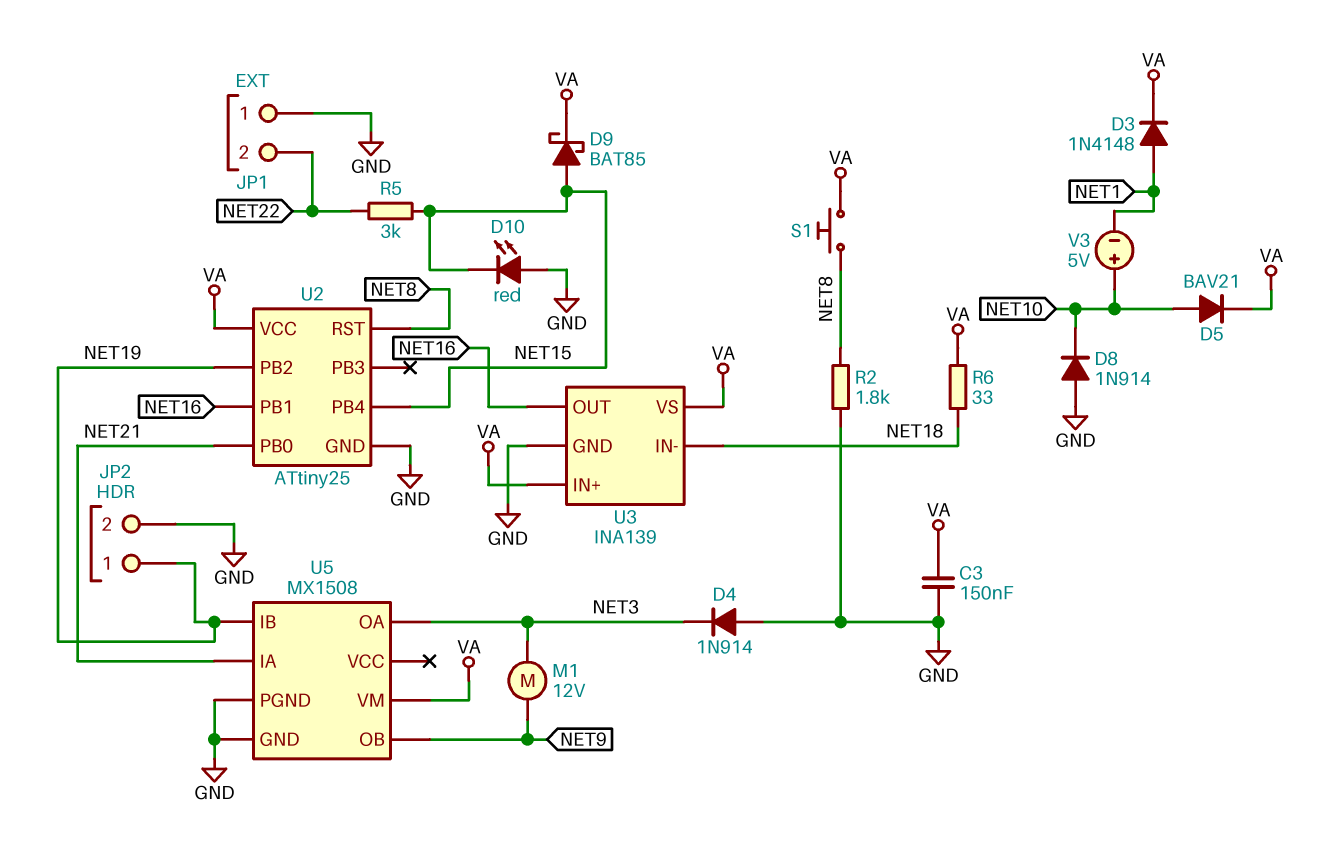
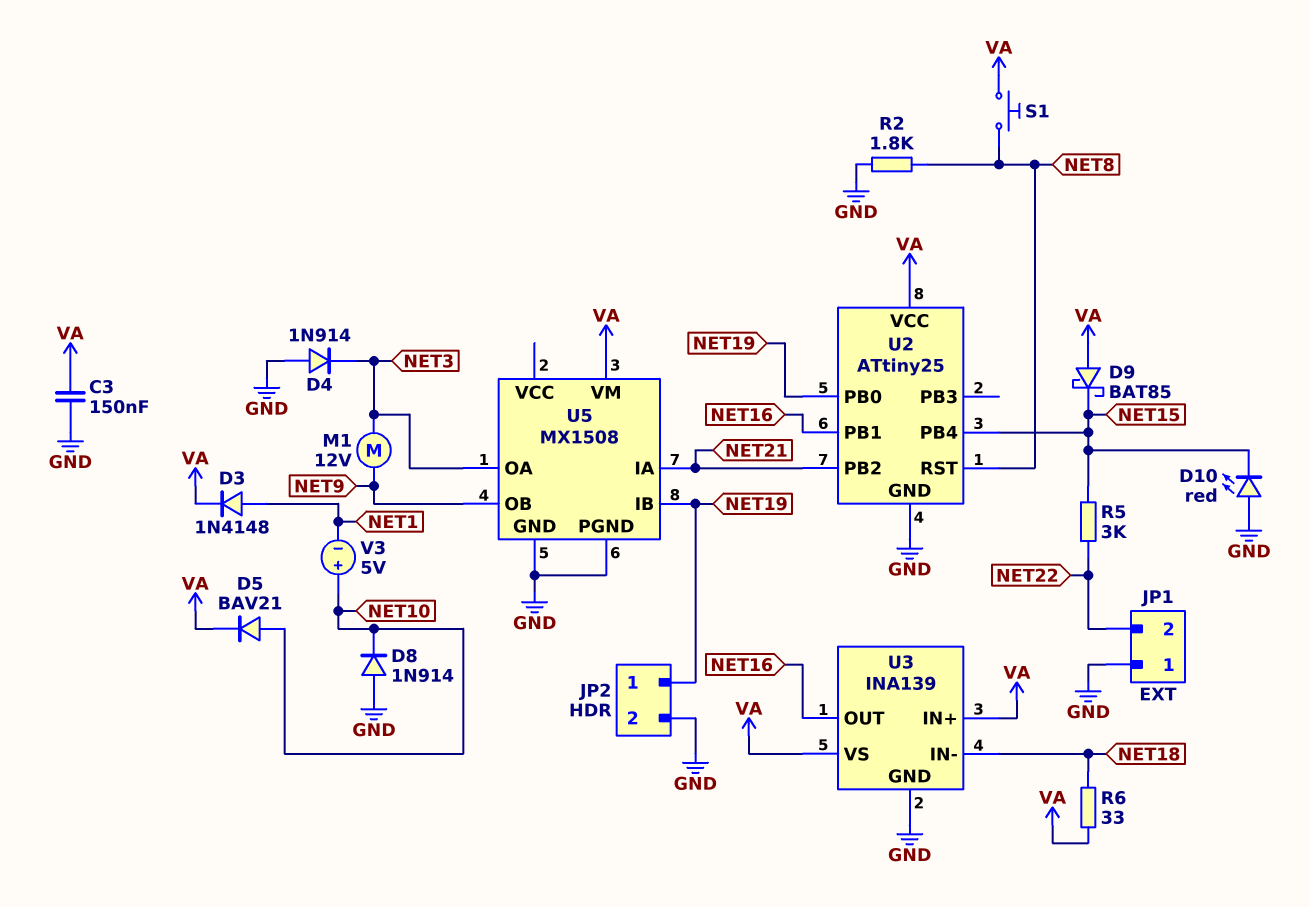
D9: schottky BAT85 (A NET15, K VA) -> schottky BAT85 (A VA, K NET15)
U2 pin PB0: NET21 -> NET19
U2 pin PB2: NET19 -> NET21

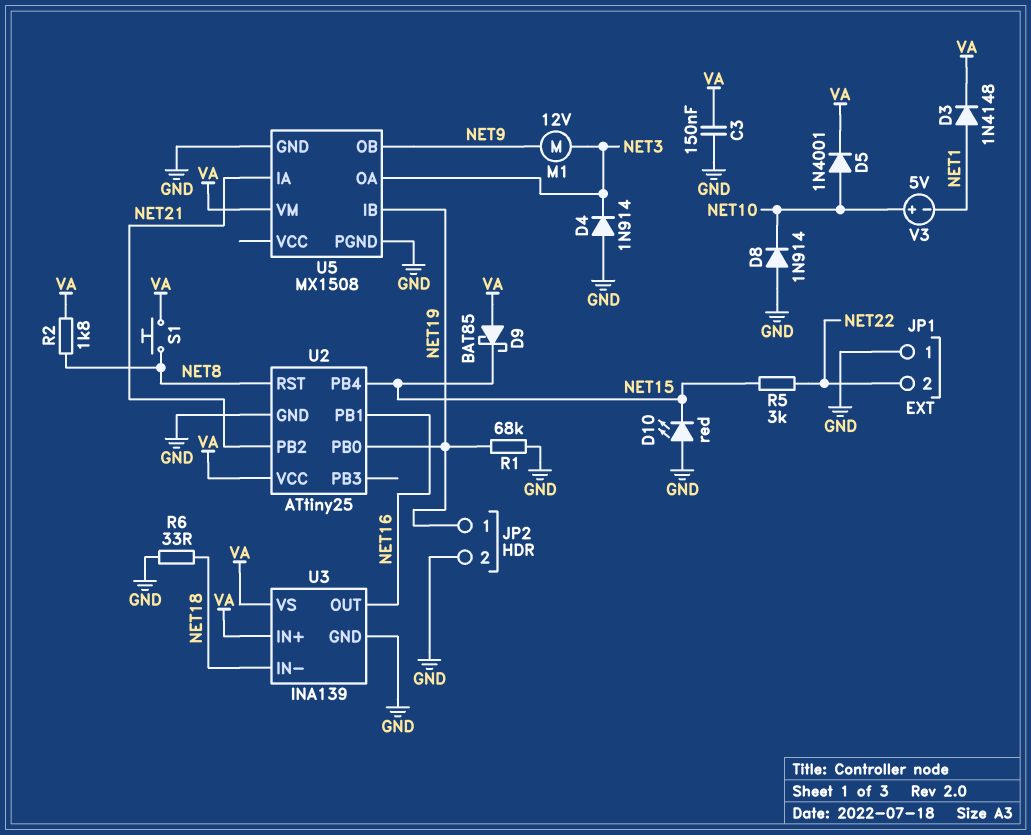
D5: diode BAV21 (A NET10, K VA) -> diode 1N4001 (A NET10, K VA)
R1: none -> 68k (GND, NET19)
R2: 1.8k (GND, NET8) -> 1.8k (NET8, VA)
R6: 33 (NET18, VA) -> 33 (GND, NET18)

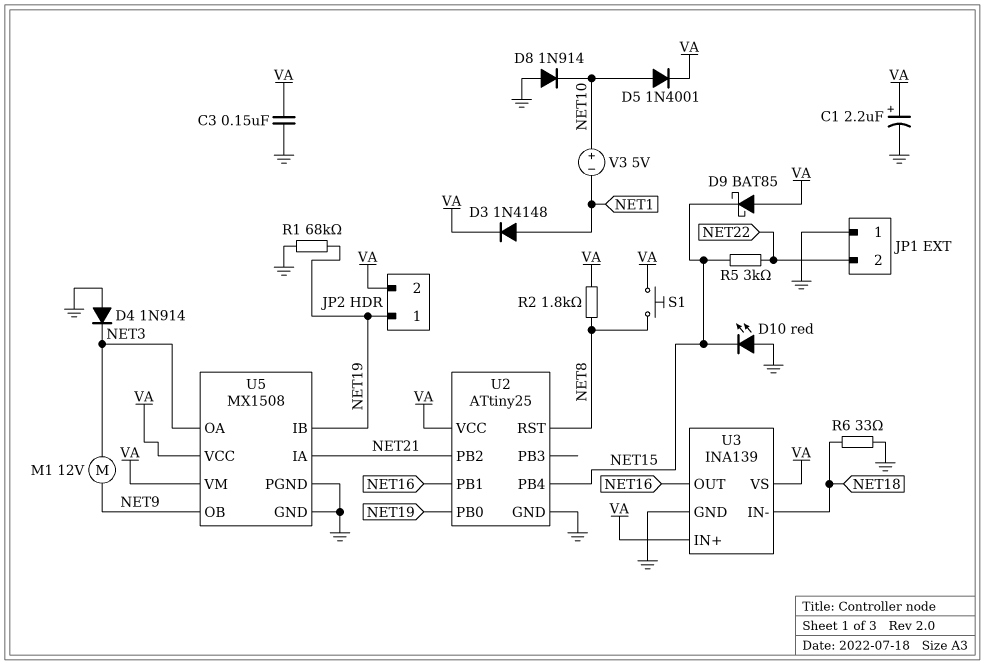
C1: none -> 2.2uF (plus VA, minus GND)
JP2 pin 2: GND -> VA
U5 pin VCC: none -> VA

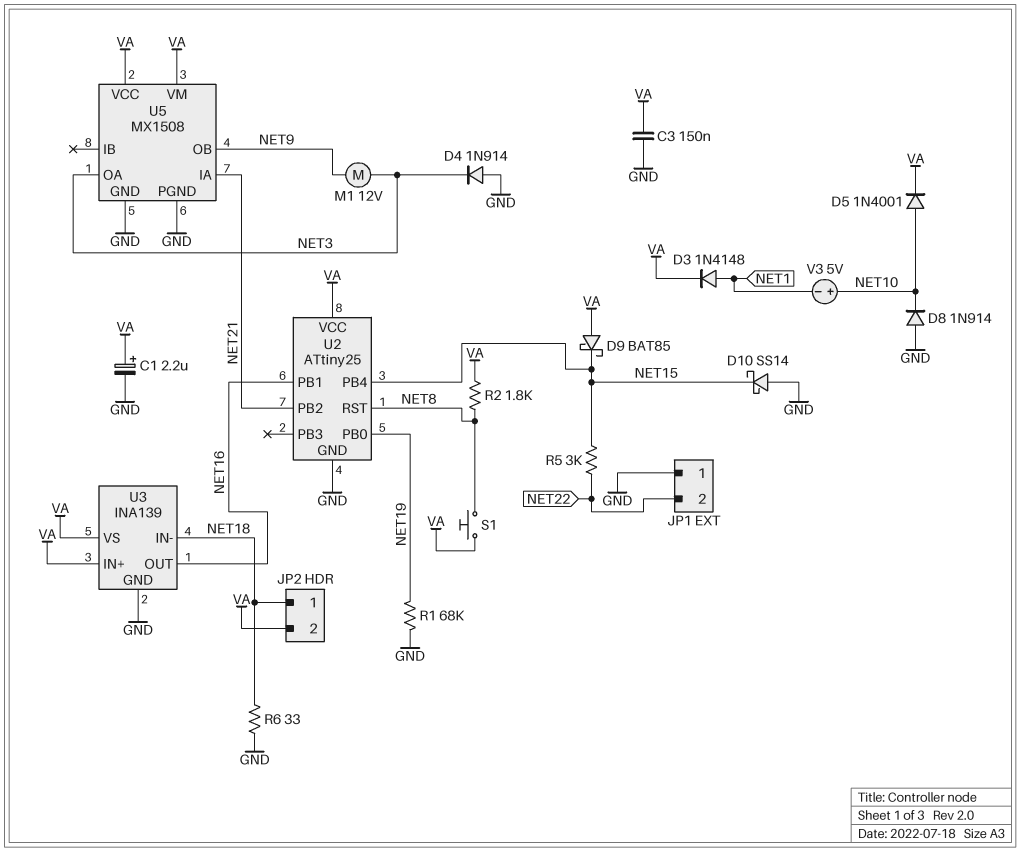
D10: LED red (A GND, K NET15) -> schottky SS14 (A GND, K NET15)
JP2 pin 1: NET19 -> NET18
U5 pin IB: NET19 -> none

